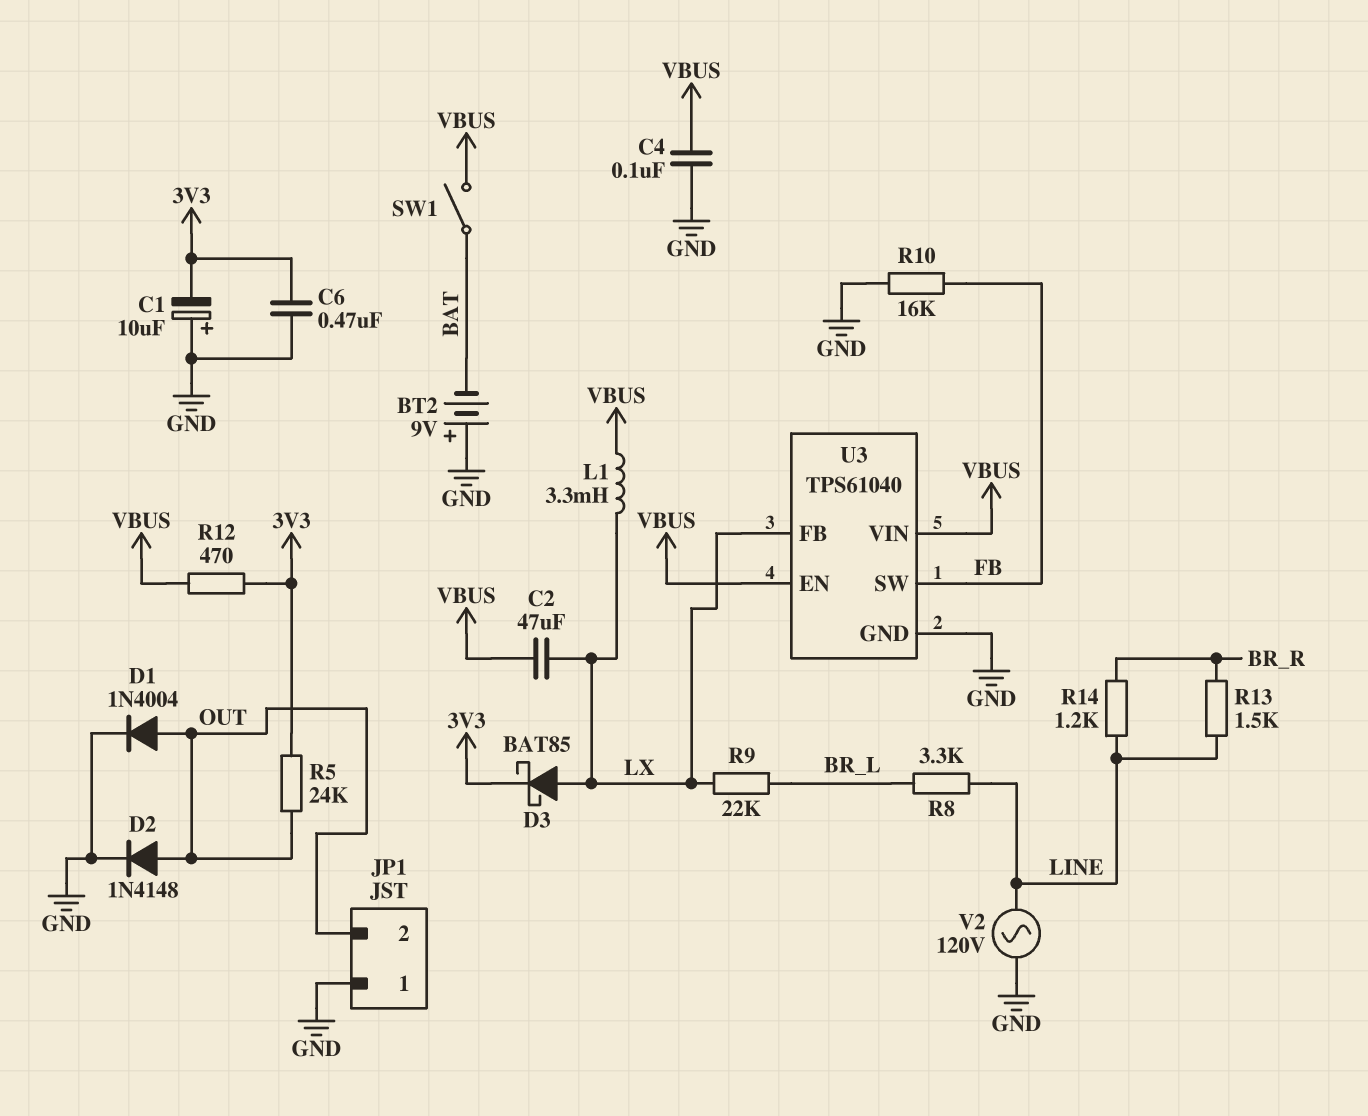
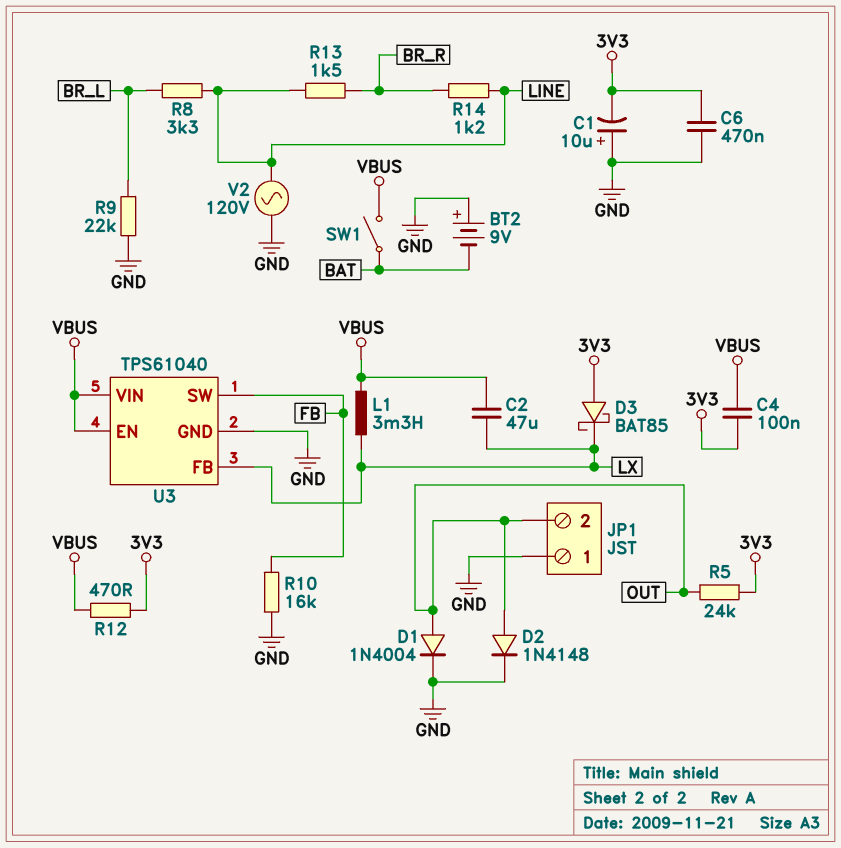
C4: 100nF (GND, VBUS) -> 100nF (3V3, VBUS)
D3: schottky BAT85 (A LX, K 3V3) -> schottky BAT85 (A 3V3, K LX)
R9: 22k (BR_L, LX) -> 22k (BR_L, GND)

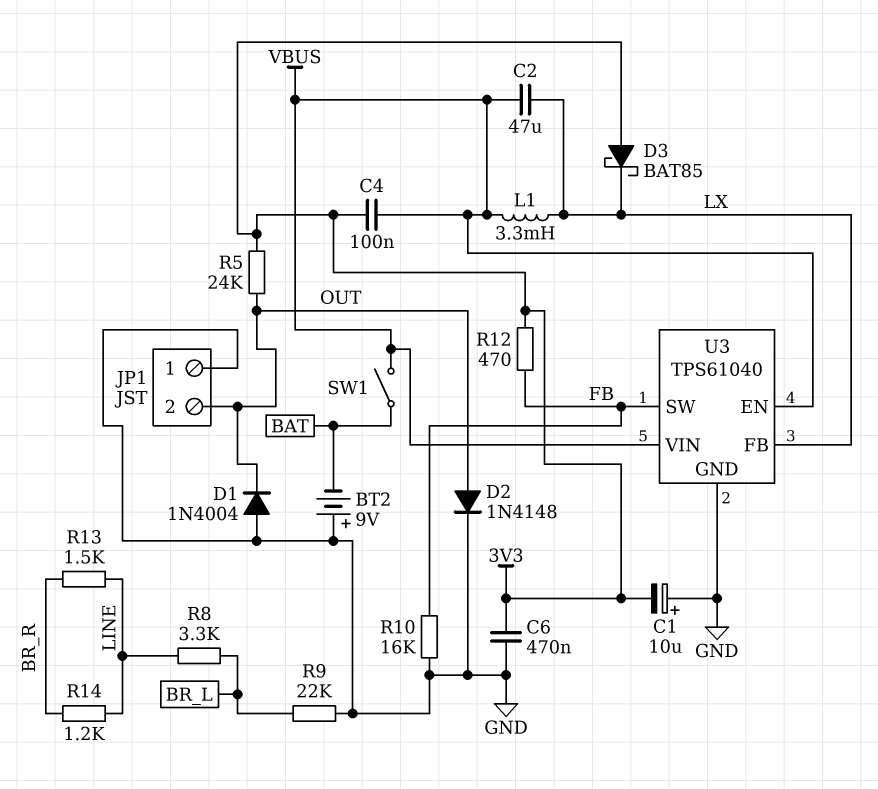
D1: diode 1N4004 (A OUT, K GND) -> diode 1N4004 (A GND, K OUT)
R12: 470 (3V3, VBUS) -> 470 (3V3, FB)
V2: AC 120V (GND, LINE) -> none

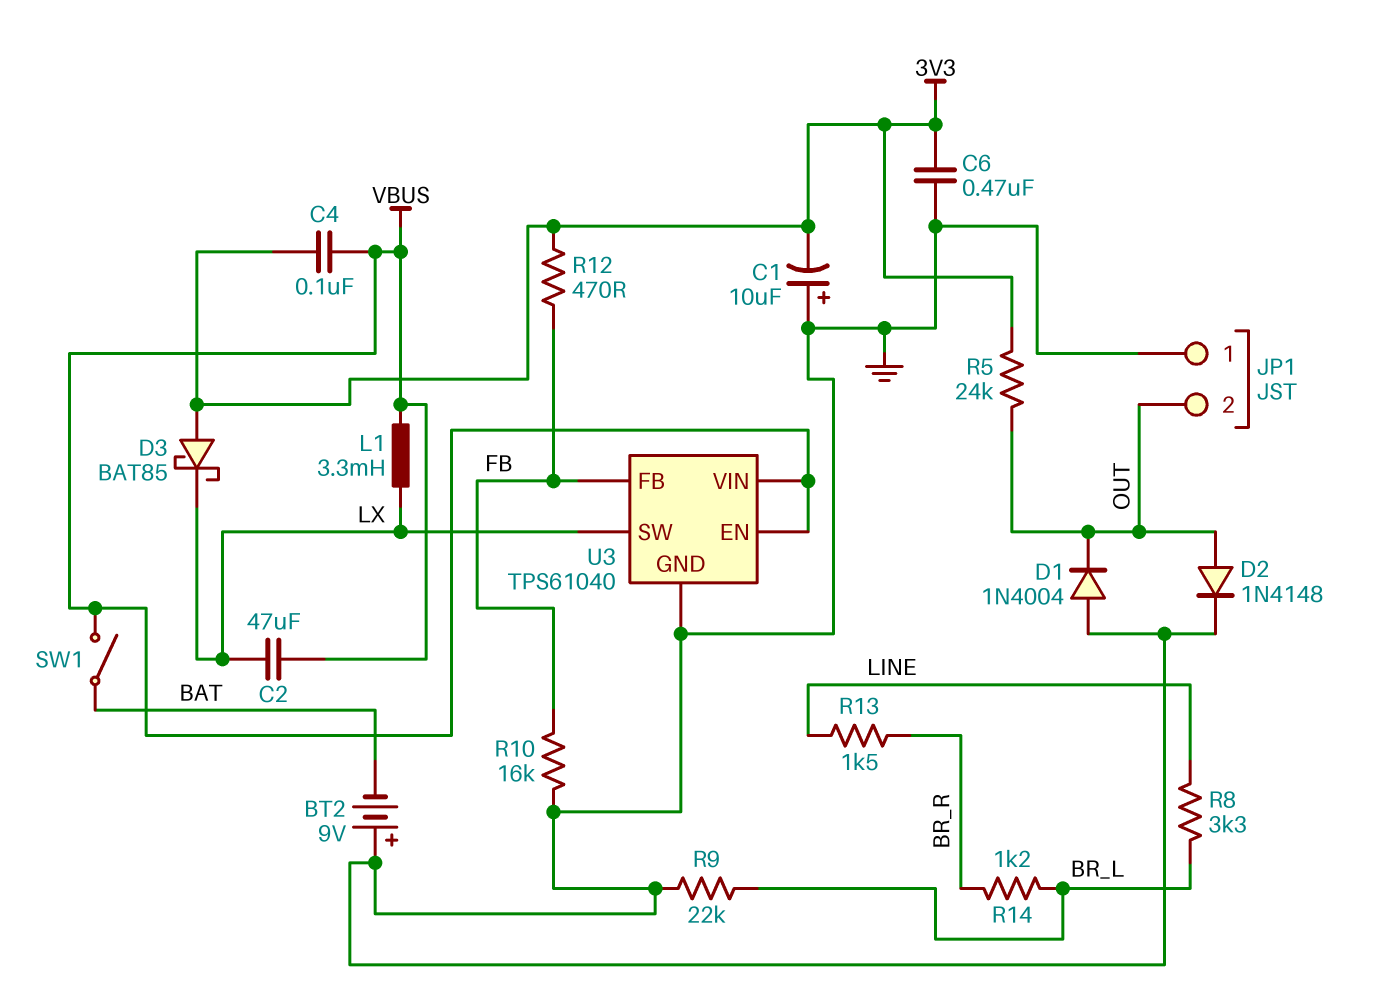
R14: 1.2k (BR_R, LINE) -> 1.2k (BR_L, BR_R)
U3 pin FB: LX -> FB
U3 pin SW: FB -> LX

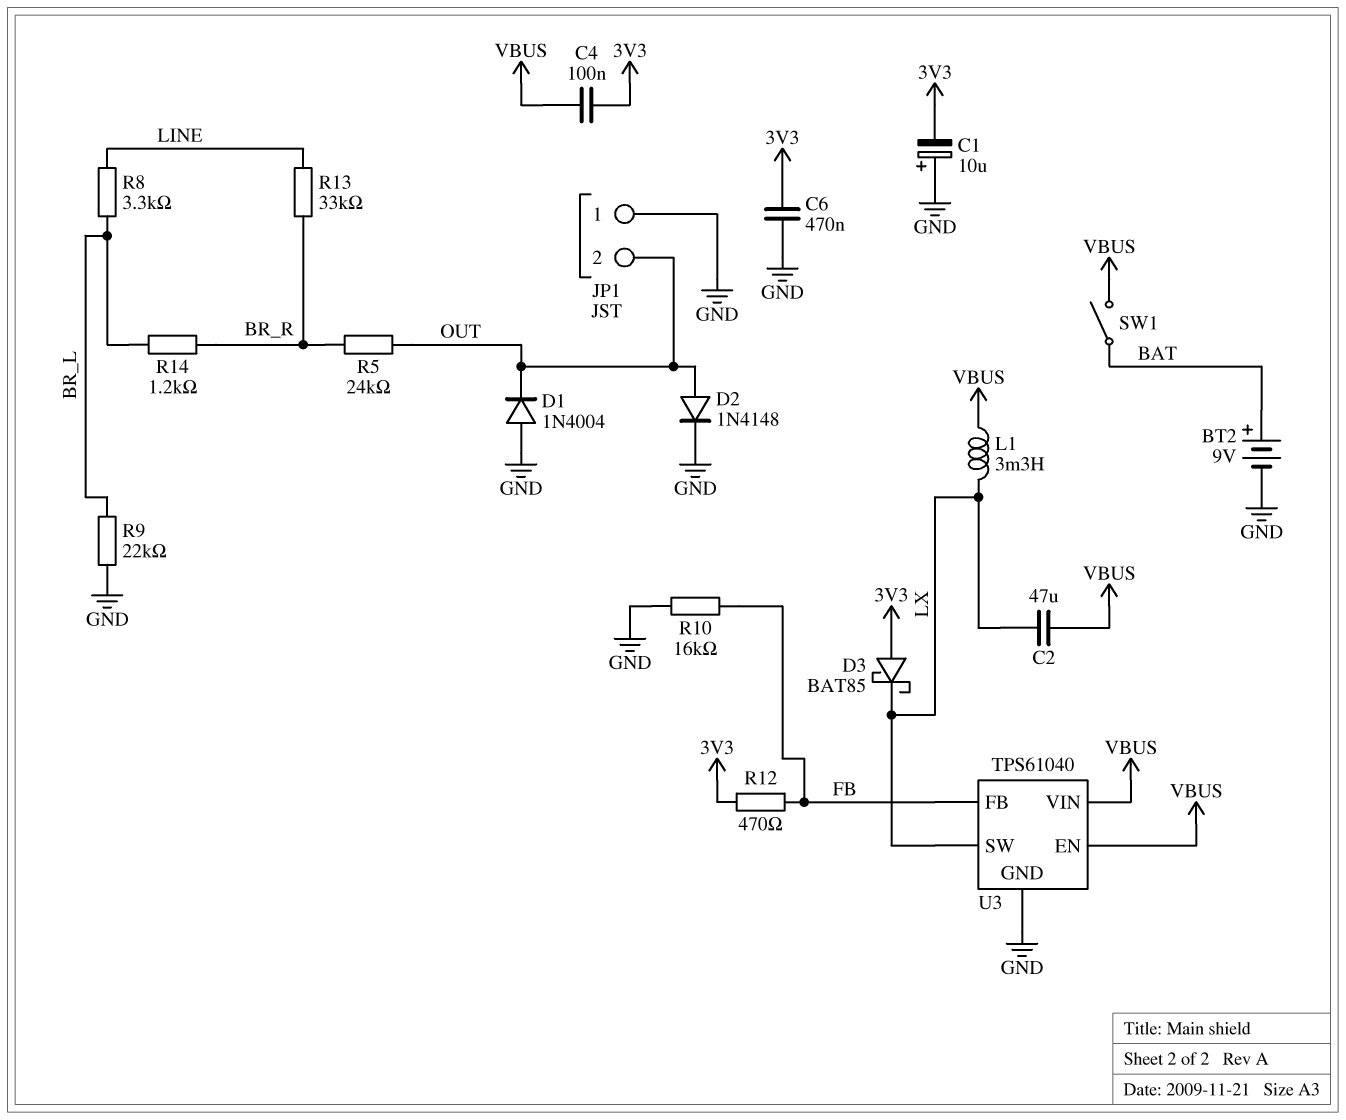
BT2: 9V (plus GND, minus BAT) -> 9V (plus BAT, minus GND)
R5: 24k (3V3, OUT) -> 24k (BR_R, OUT)
R13: 1.5k (BR_R, LINE) -> 33k (BR_R, LINE)

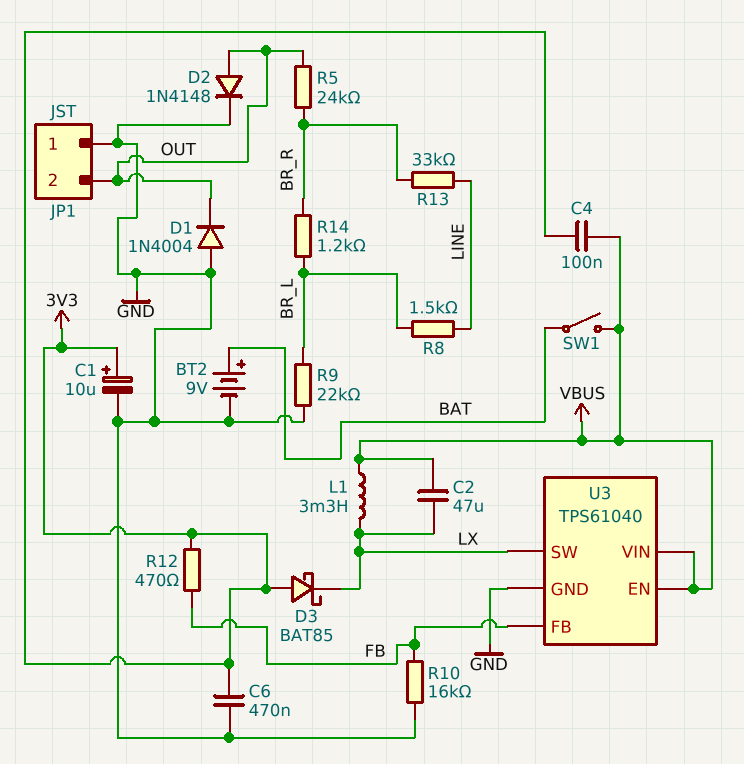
C1: 10uF (plus GND, minus 3V3) -> 10uF (plus 3V3, minus GND)
R8: 3.3k (BR_L, LINE) -> 1.5k (BR_L, LINE)

